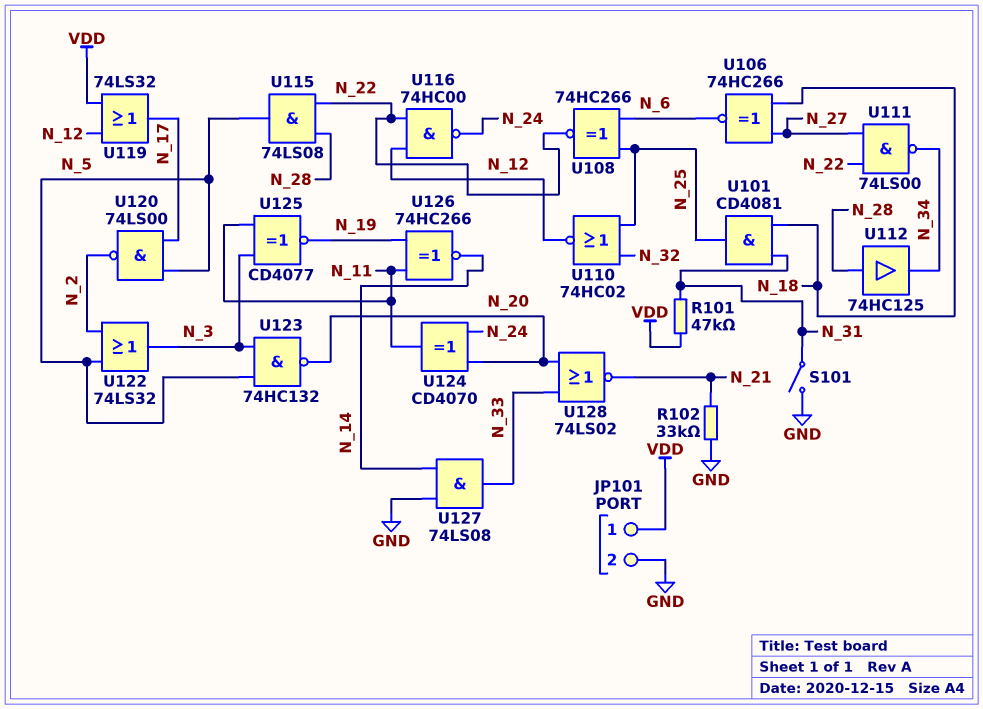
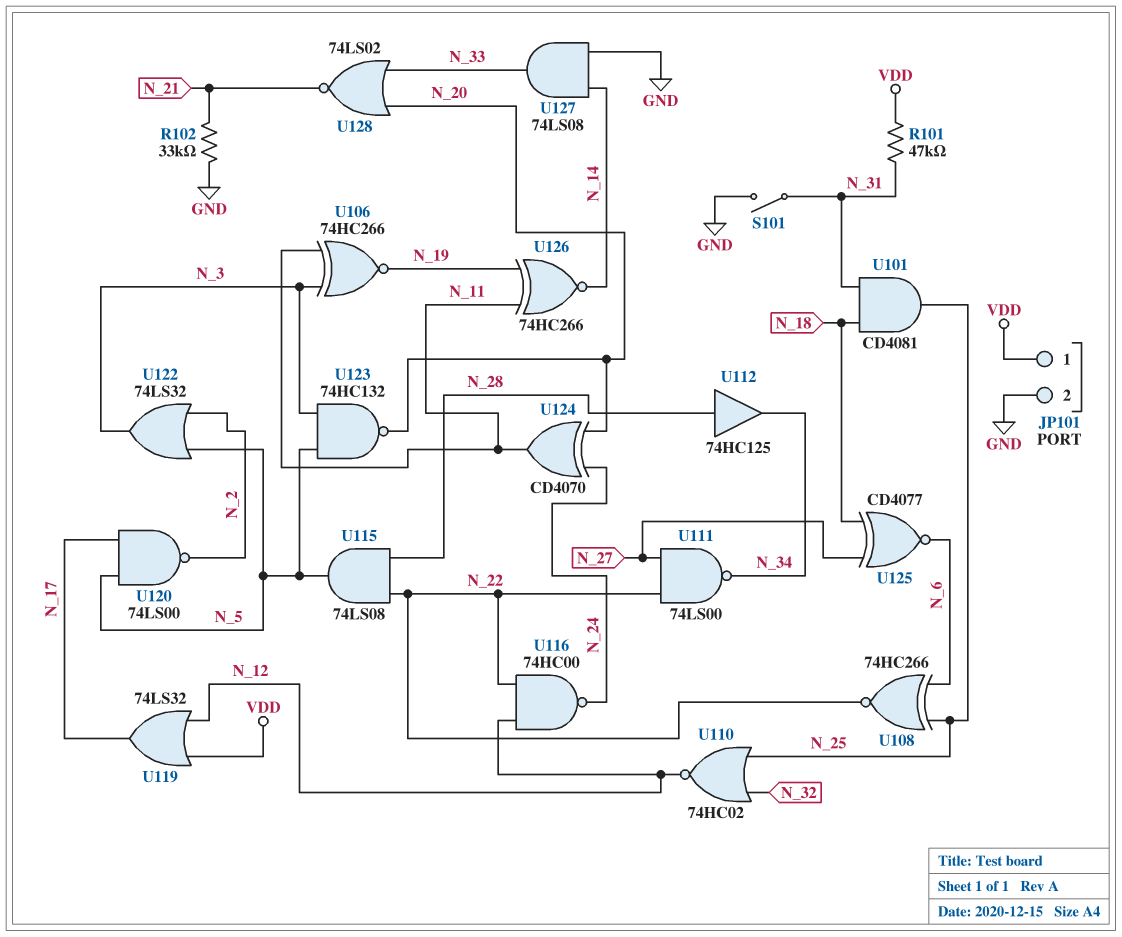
U106: XNOR 74HC266 (in N_18, in N_27, out N_6) -> XNOR 74HC266 (in N_3, in N_11, out N_19)
U125: XNOR CD4077 (in N_3, in N_11, out N_19) -> XNOR CD4077 (in N_18, in N_27, out N_6)

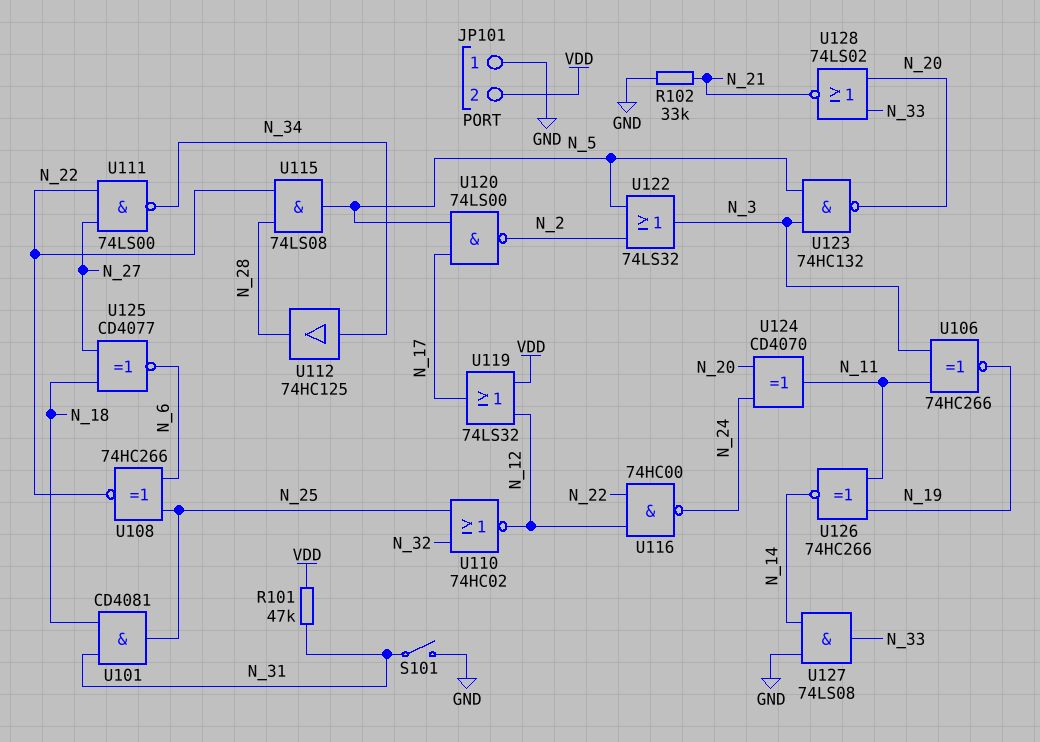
JP101 pin 1: VDD -> GND
JP101 pin 2: GND -> VDD
U112: buffer 74HC125 (in N_28, out N_34) -> buffer 74HC125 (in N_34, out N_28)

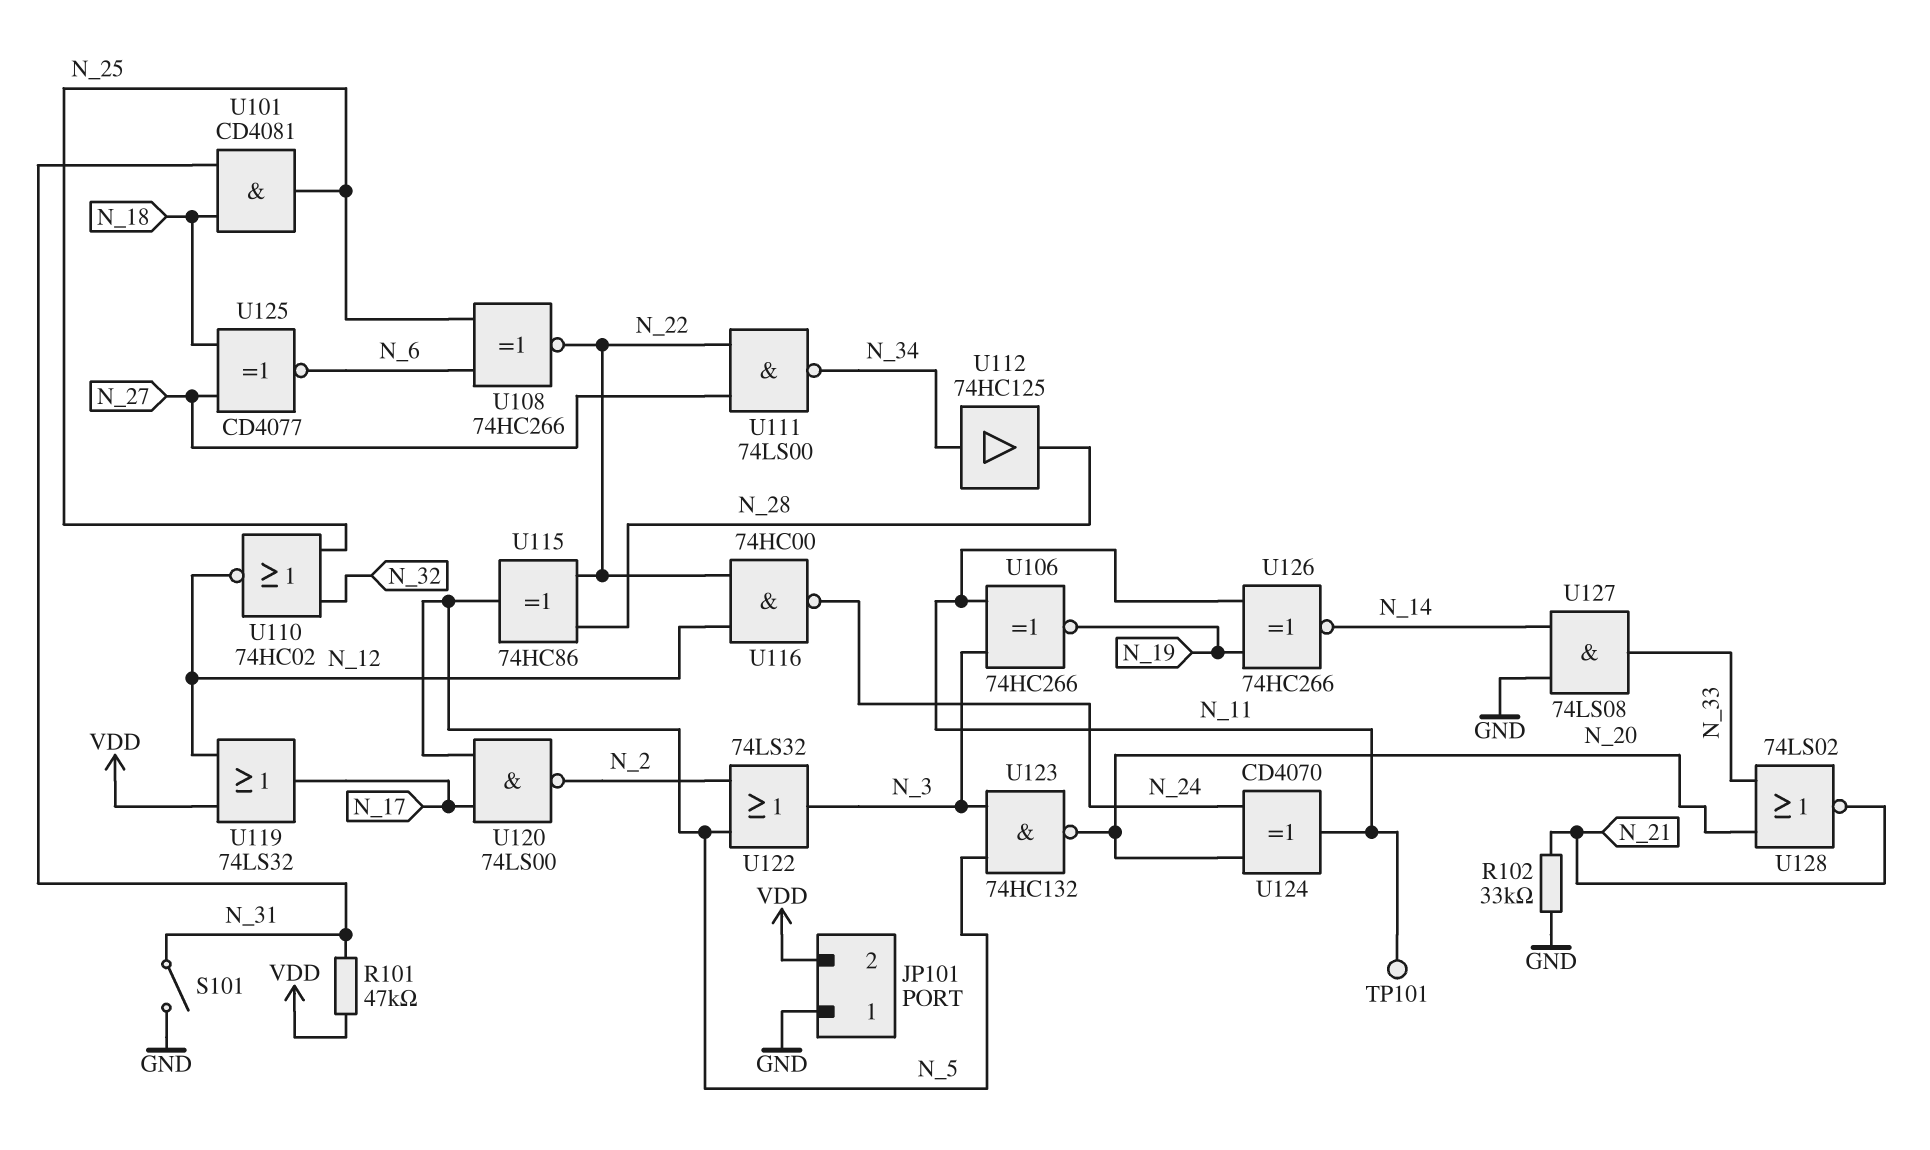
TP101: none -> test point (N_11)
U115: AND 74LS08 (in N_22, in N_28, out N_5) -> XOR 74HC86 (in N_22, in N_28, out N_5)

